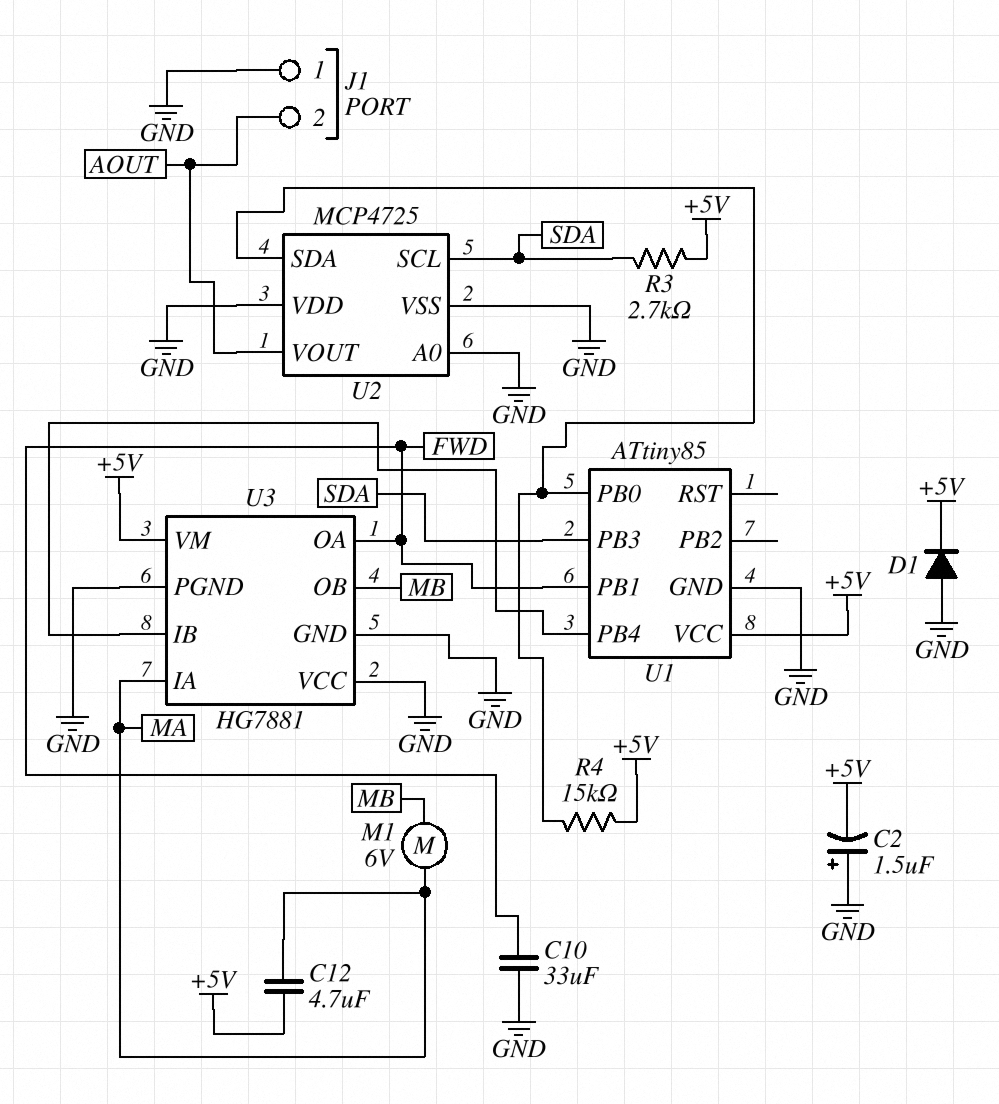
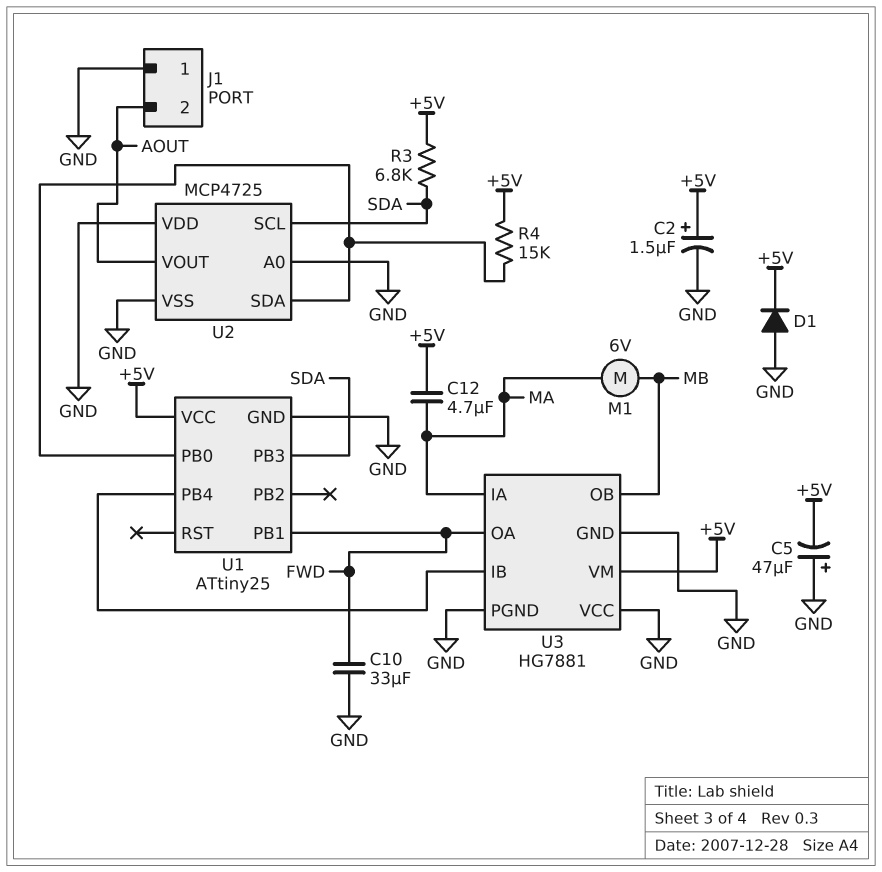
C2: 1.5uF (plus GND, minus +5V) -> 1.5uF (plus +5V, minus GND)
C5: none -> 47uF (plus GND, minus +5V)
R3: 2.7k (+5V, SDA) -> 6.8k (+5V, SDA)
U1: ATtiny85 -> ATtiny25

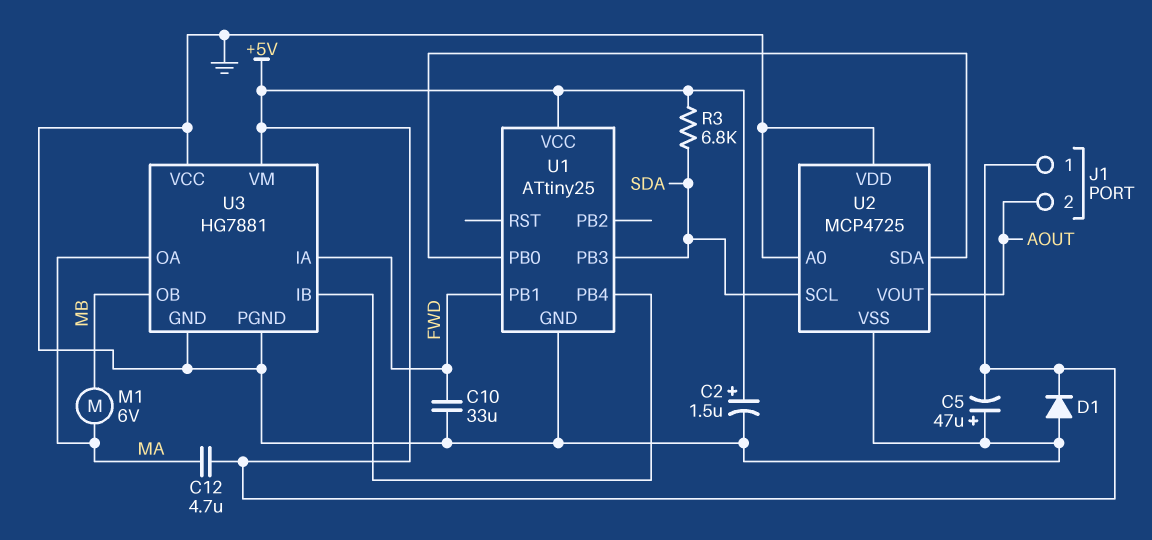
J1 pin 1: GND -> +5V
R4: 15k (+5V, U1/PB0) -> none
U3 pin IA: MA -> FWD
U3 pin OA: FWD -> MA

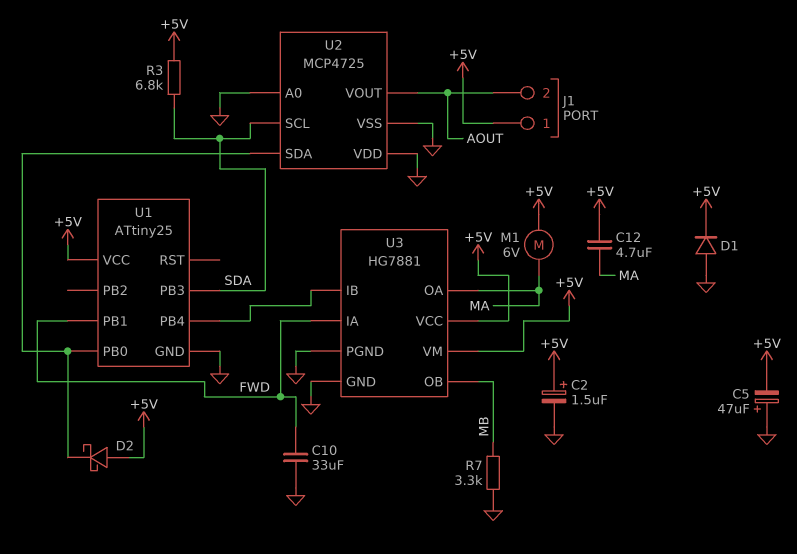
D2: none -> schottky (A +5V, K U1/PB0)
M1: motor 6V (MA, MB) -> motor 6V (+5V, MA)
R7: none -> 3.3k (GND, MB)
U3 pin VCC: GND -> +5V

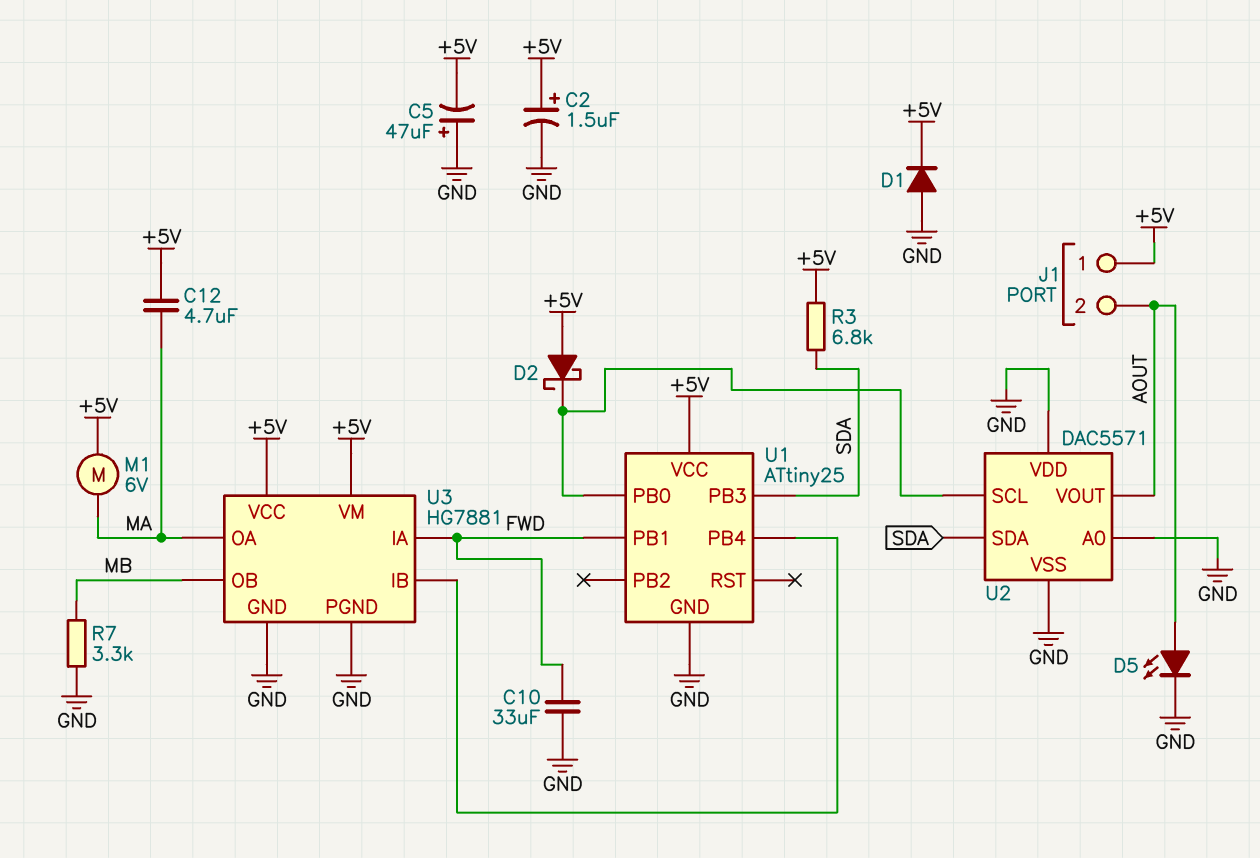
D5: none -> LED (A AOUT, K GND)
U2: MCP4725 -> DAC5571
U2 pin SCL: SDA -> U1/PB0
U2 pin SDA: U1/PB0 -> SDA

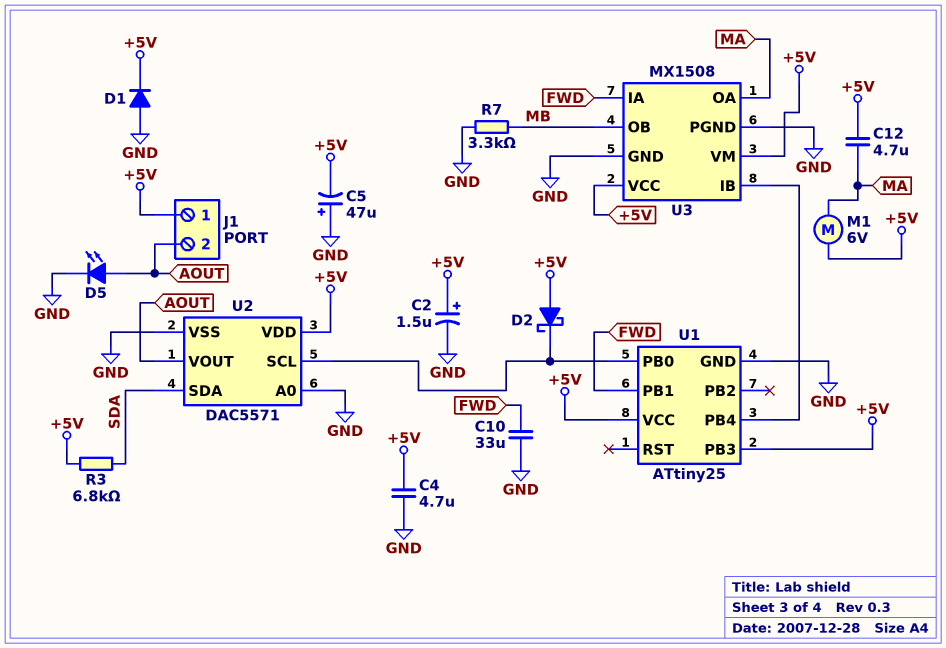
C4: none -> 4.7uF (+5V, GND)
U1 pin PB3: SDA -> +5V
U2 pin VDD: GND -> +5V
U3: HG7881 -> MX1508

